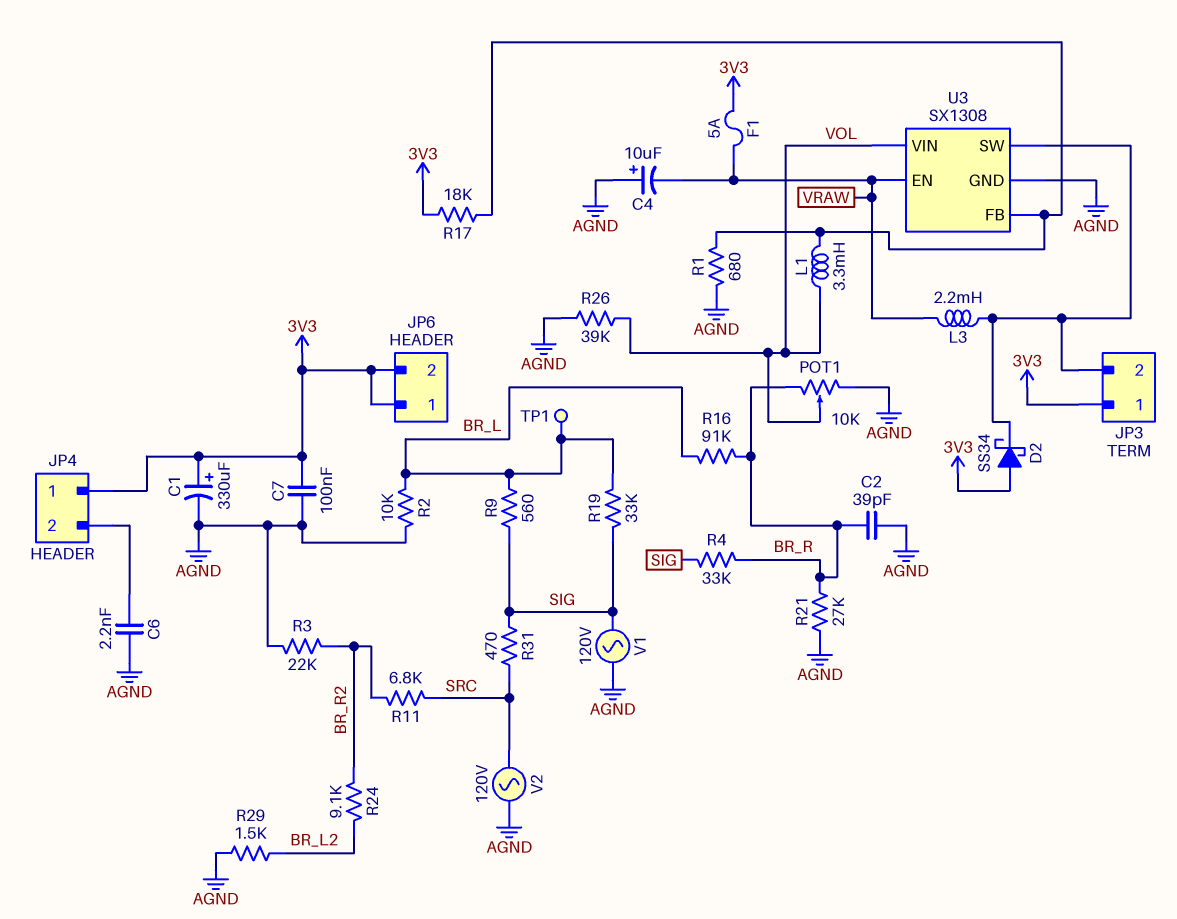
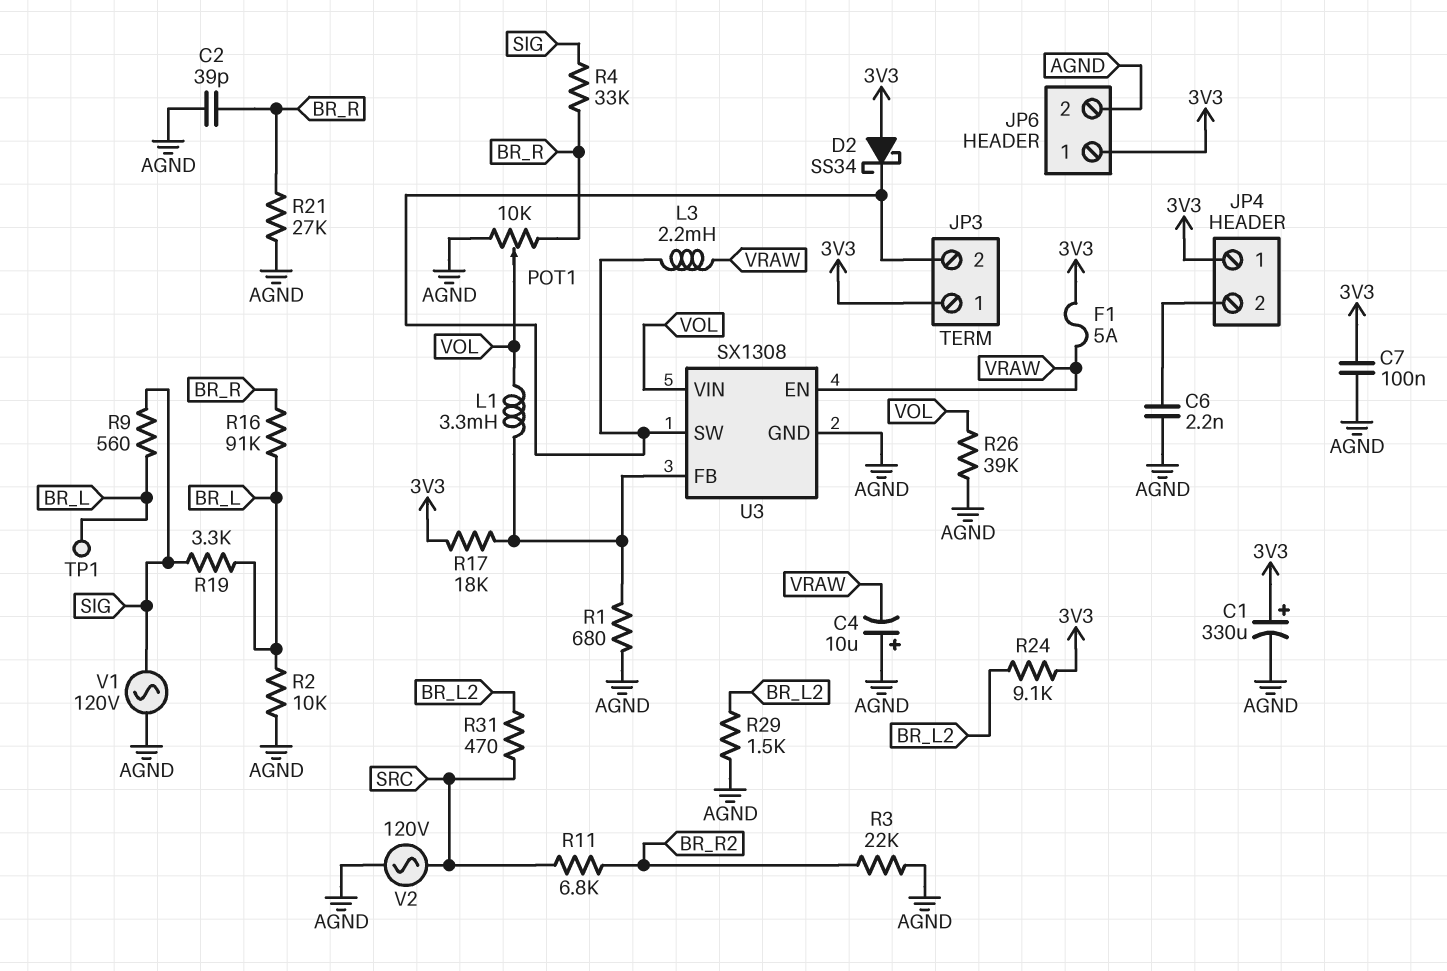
JP6 pin 2: 3V3 -> AGND
R19: 33k (BR_L, SIG) -> 3.3k (BR_L, SIG)
R24: 9.1k (BR_L2, BR_R2) -> 9.1k (3V3, BR_L2)
R31: 470 (SIG, SRC) -> 470 (BR_L2, SRC)

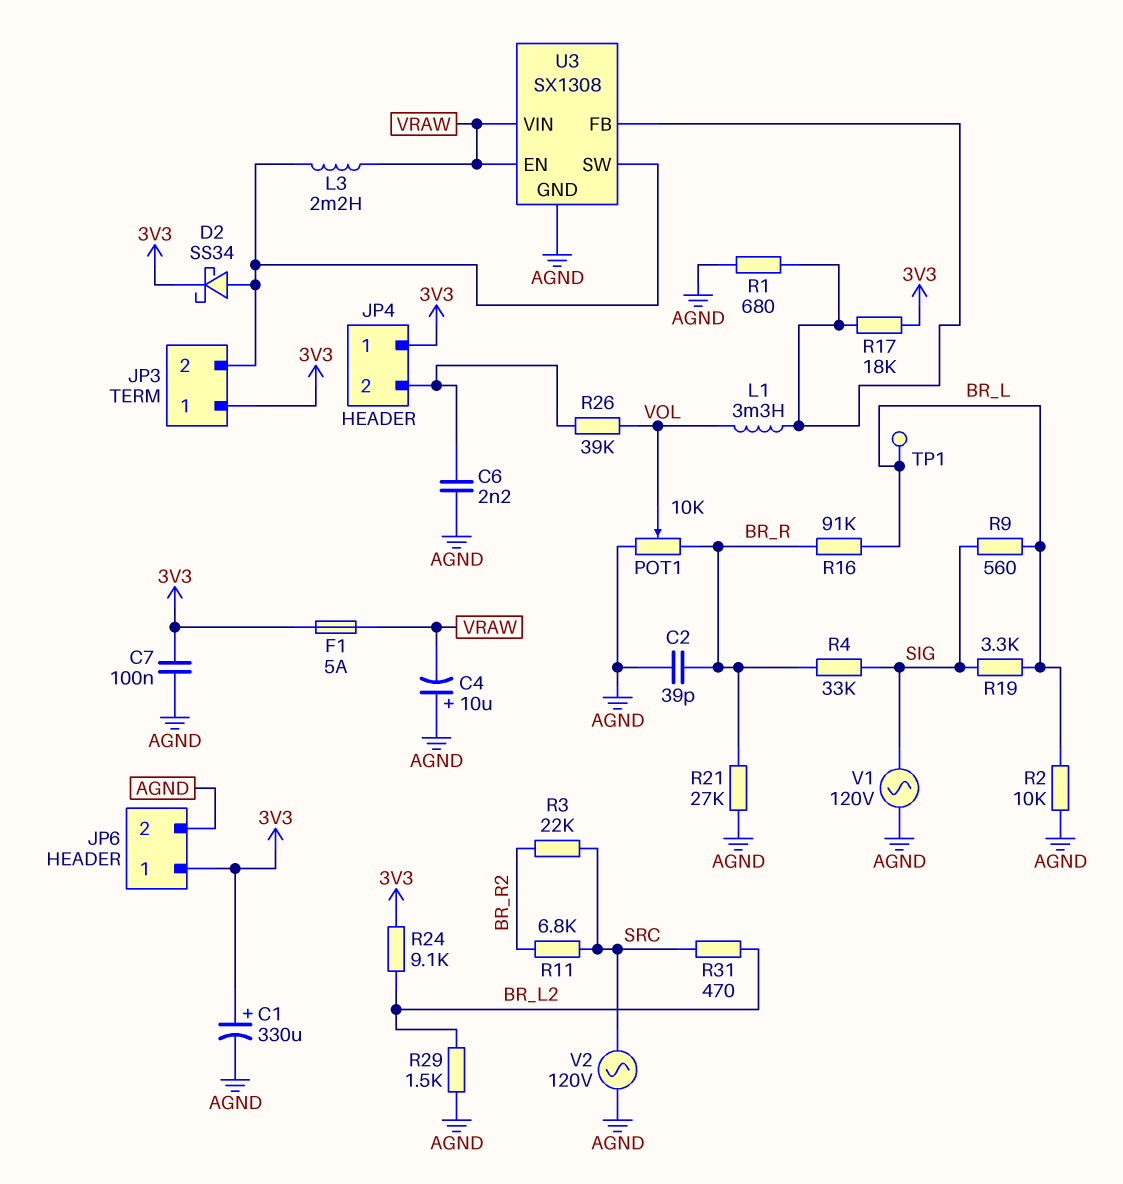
D2: schottky SS34 (A 3V3, K JP3/2) -> schottky SS34 (A JP3/2, K 3V3)
R3: 22k (AGND, BR_R2) -> 22k (BR_R2, SRC)
R26: 39k (AGND, VOL) -> 39k (JP4/2, VOL)
U3 pin VIN: VOL -> VRAW

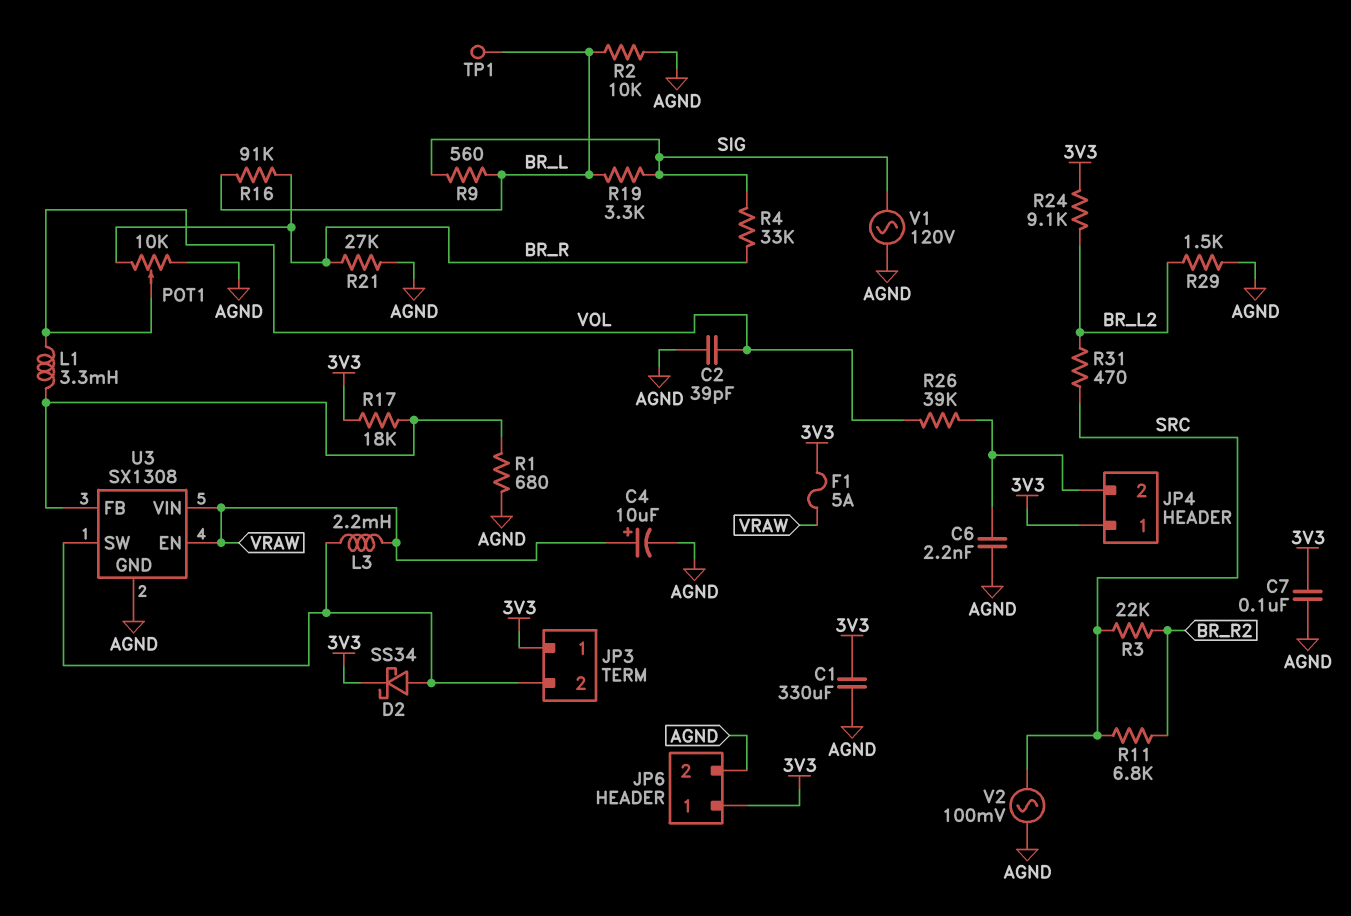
C1: 330uF (plus 3V3, minus AGND) -> 330uF (3V3, AGND)
C2: 39pF (AGND, BR_R) -> 39pF (AGND, VOL)
C4: 10uF (plus AGND, minus VRAW) -> 10uF (plus VRAW, minus AGND)
V2: AC 120V (AGND, SRC) -> AC 100mV (AGND, SRC)

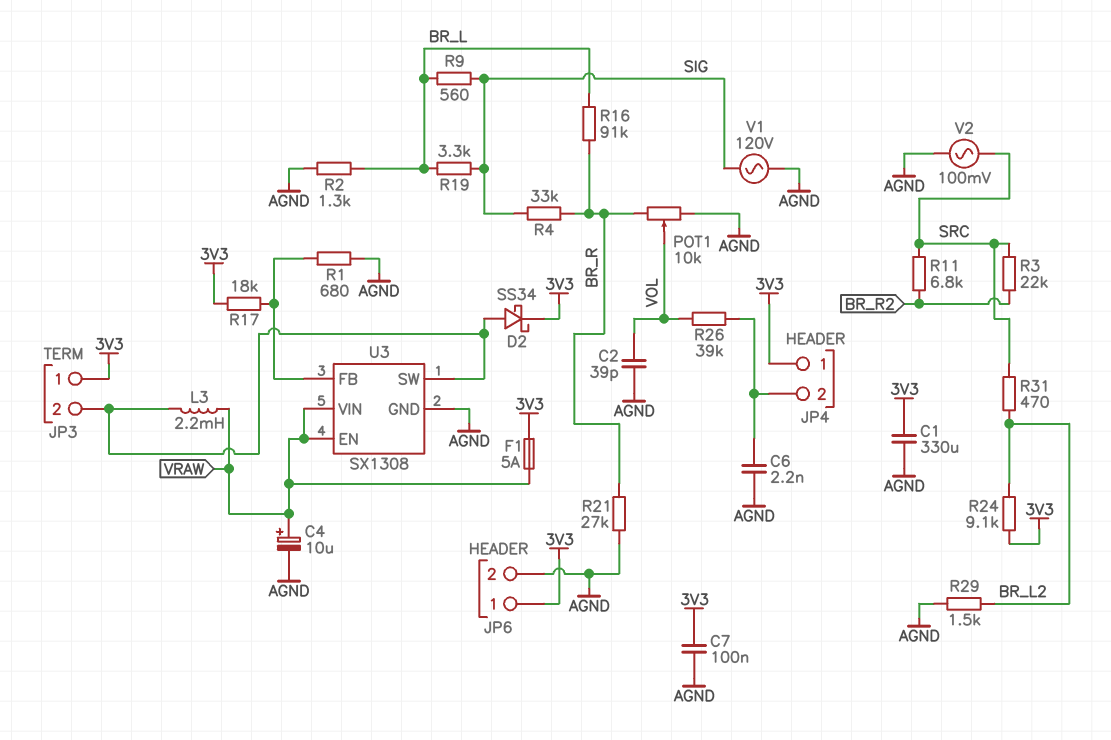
L1: 3.3mH (U3/FB, VOL) -> none
R2: 10k (AGND, BR_L) -> 1.3k (AGND, BR_L)
TP1: test point (BR_L) -> none

